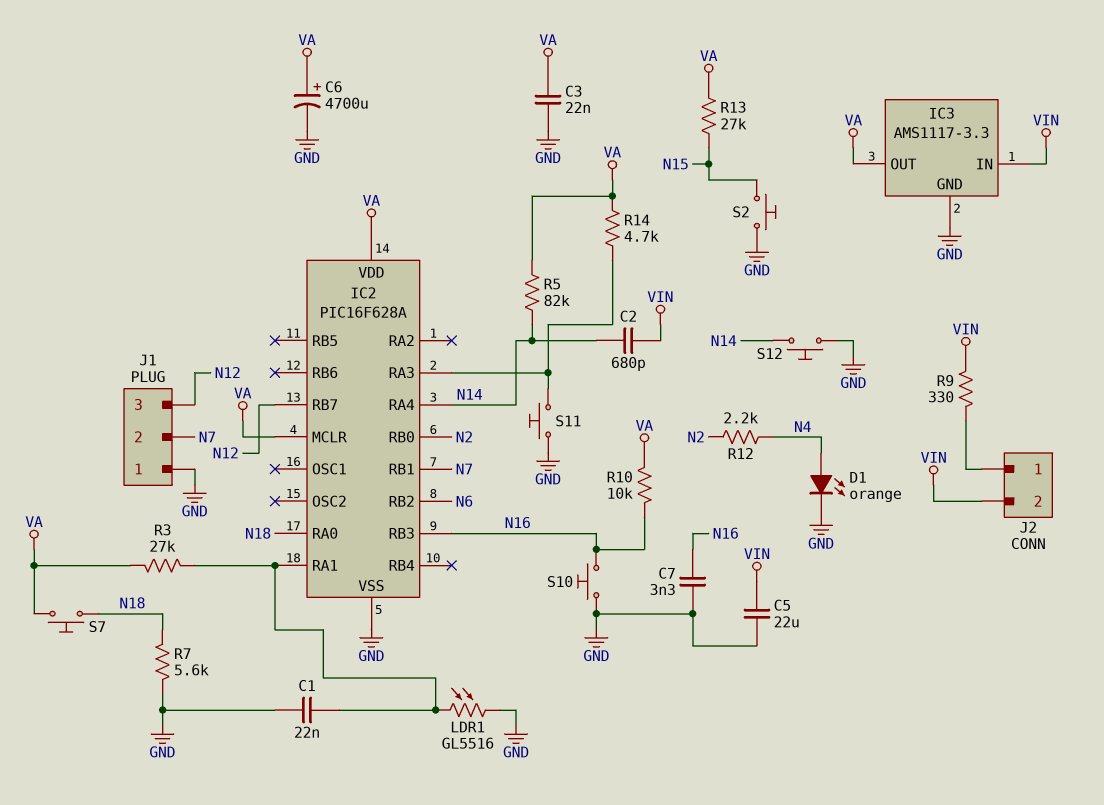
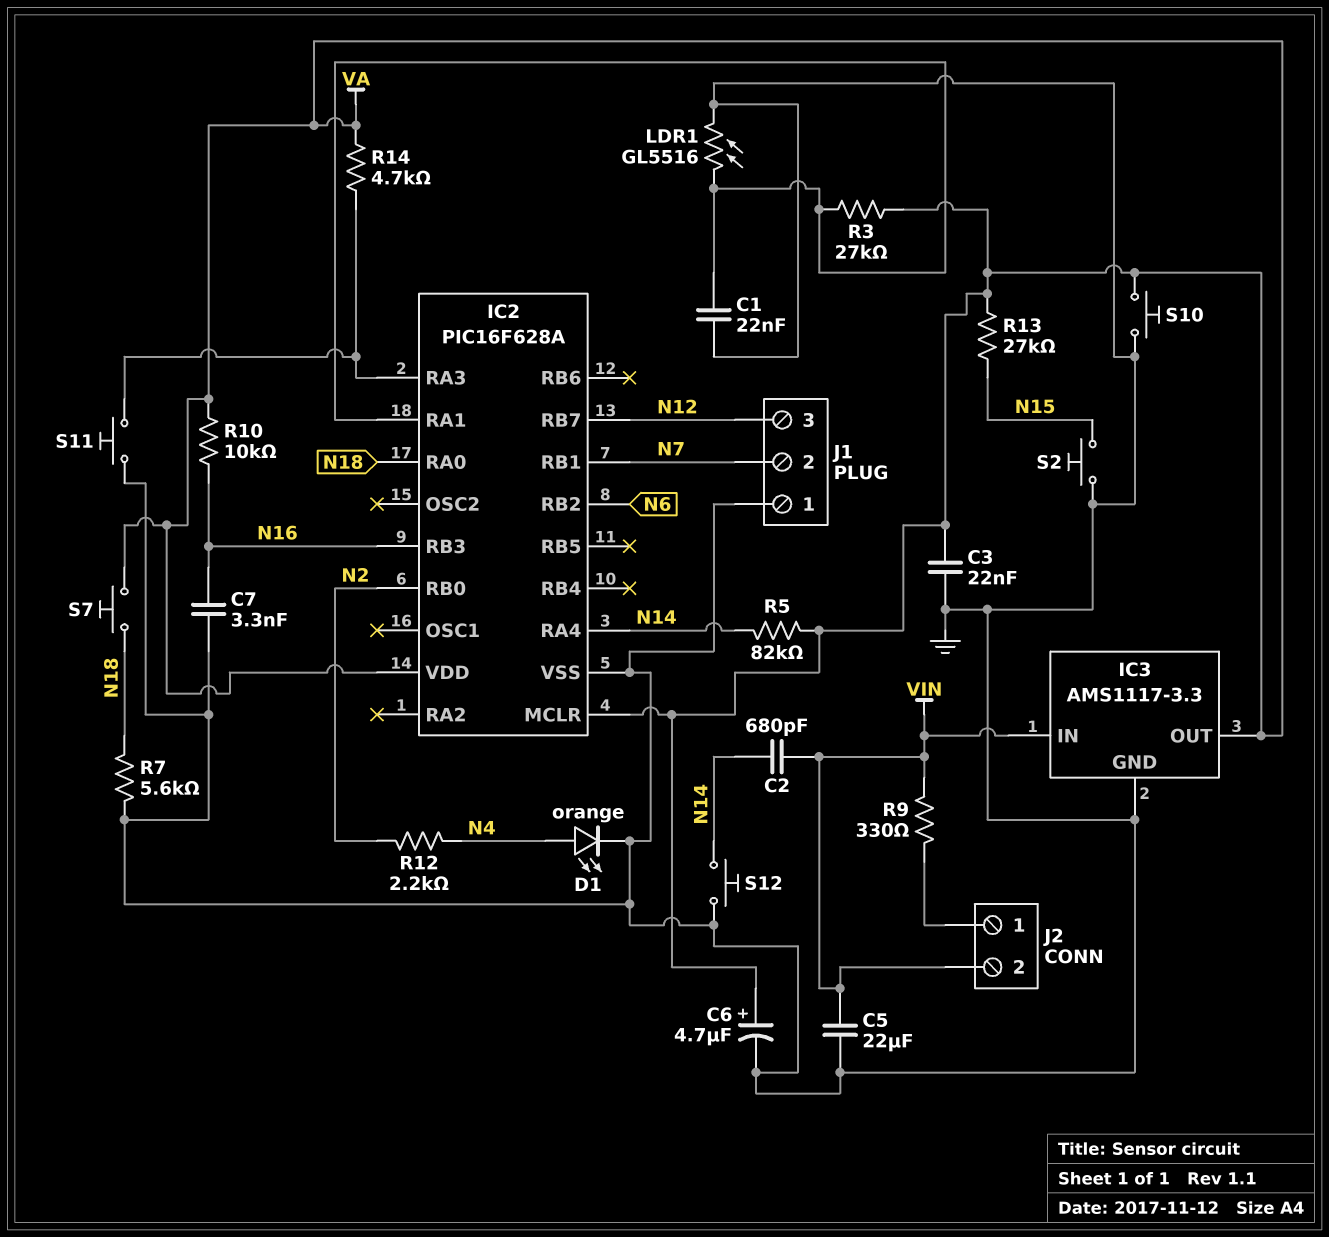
C6: 4700uF (plus VA, minus GND) -> 4.7uF (plus VA, minus GND)
S10: button (GND, N16) -> button (GND, VA)

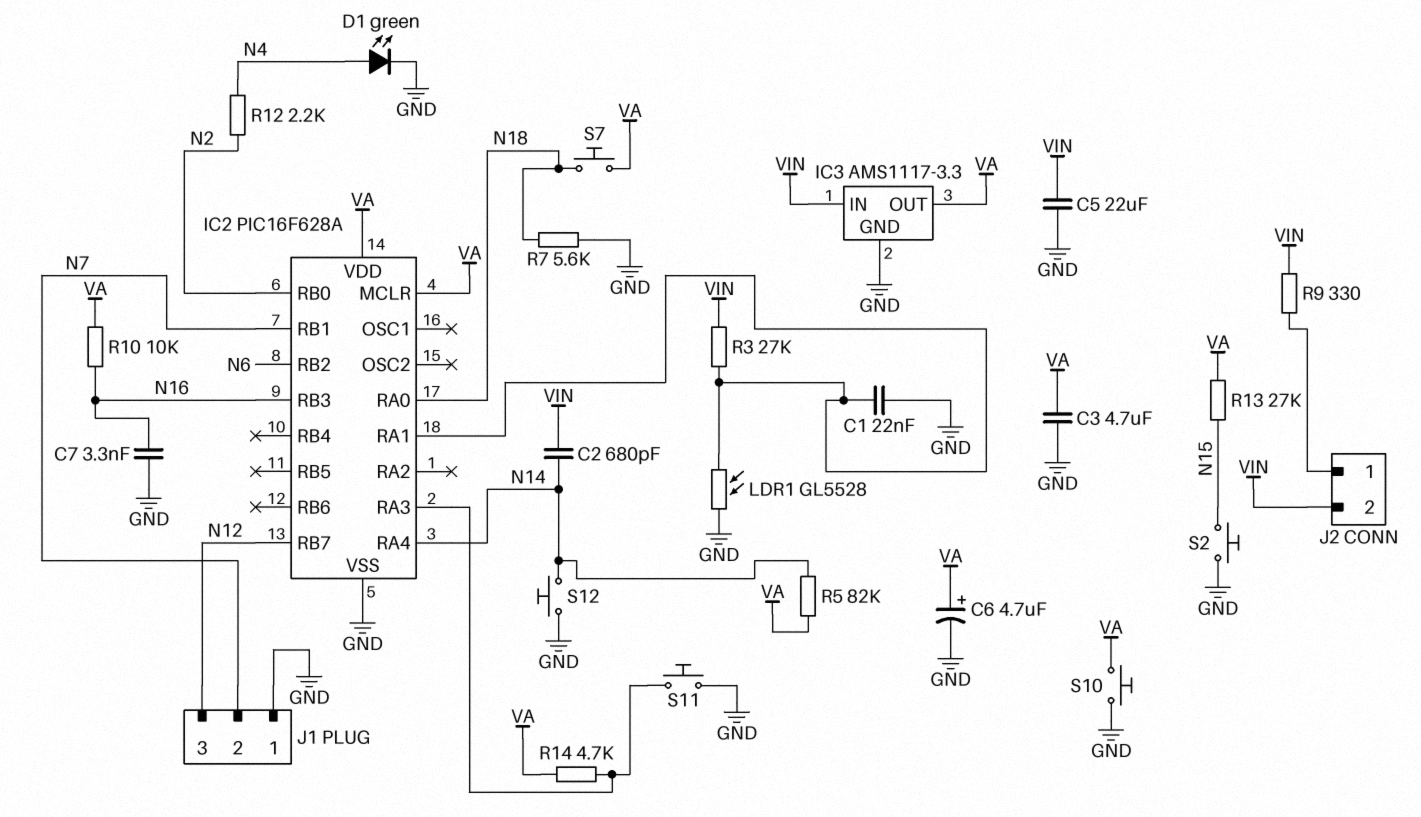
C3: 22nF (GND, VA) -> 4.7uF (GND, VA)
D1: LED orange (A N4, K GND) -> LED green (A N4, K GND)
LDR1: GL5516 (GND, IC2/RA1) -> GL5528 (GND, IC2/RA1)
R3: 27k (IC2/RA1, VA) -> 27k (IC2/RA1, VIN)

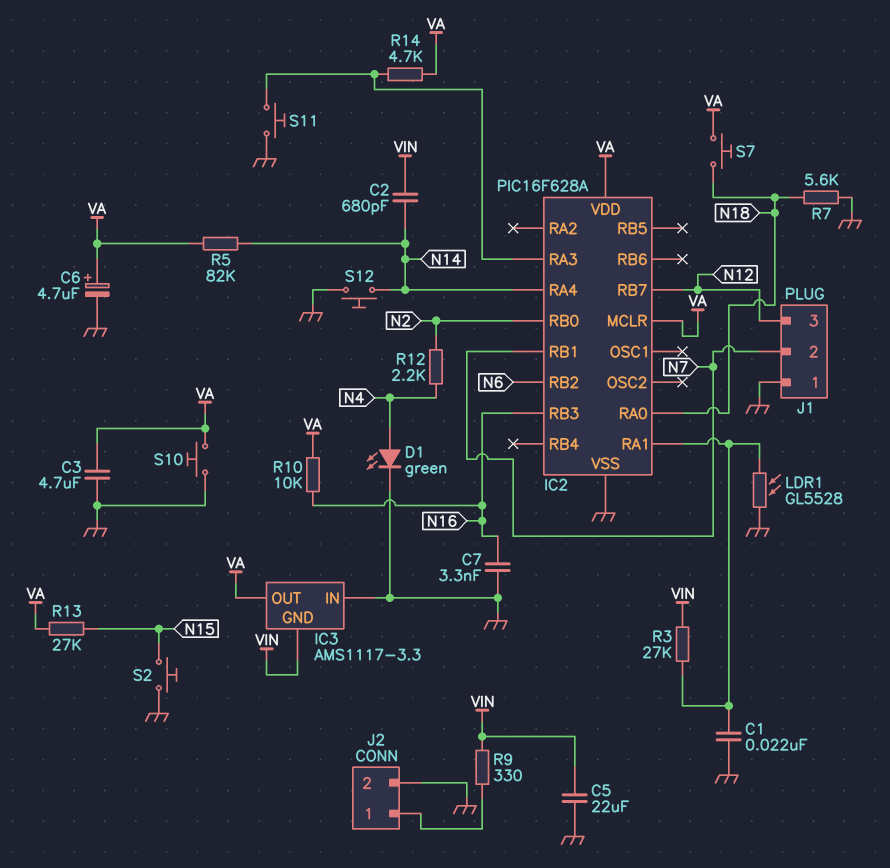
IC3 pin GND: GND -> VIN
IC3 pin IN: VIN -> GND
J2 pin 2: VIN -> GND

